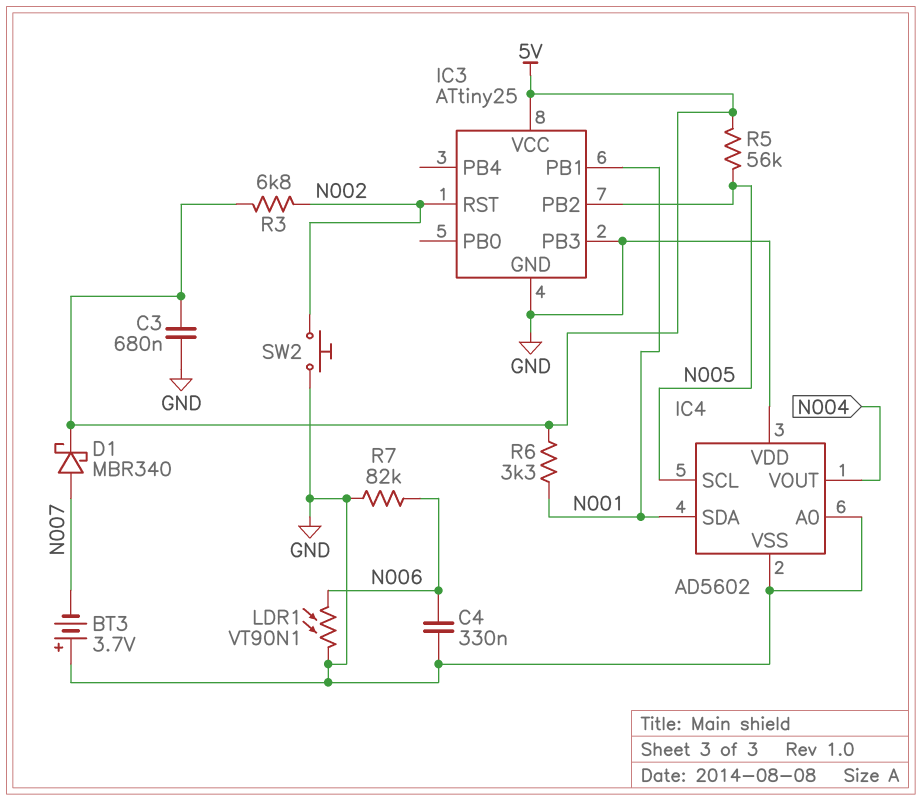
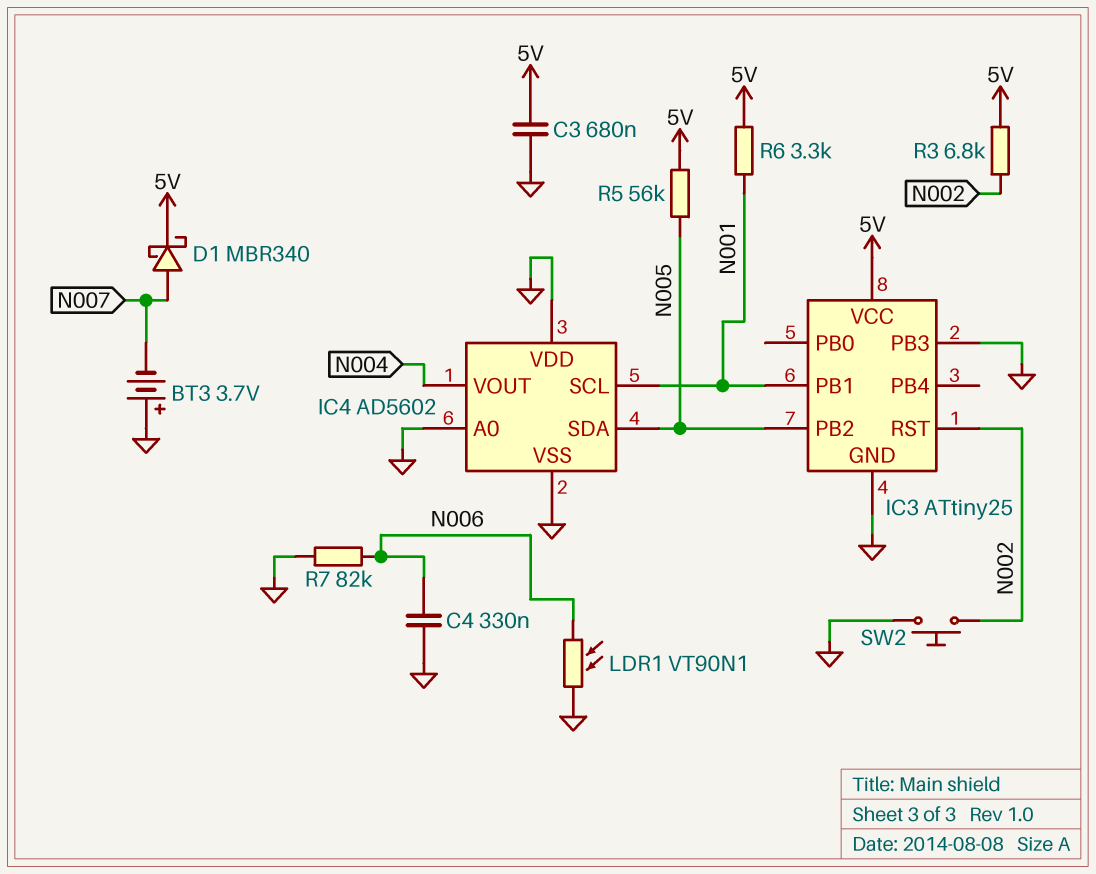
IC4 pin SCL: N005 -> N001
IC4 pin SDA: N001 -> N005

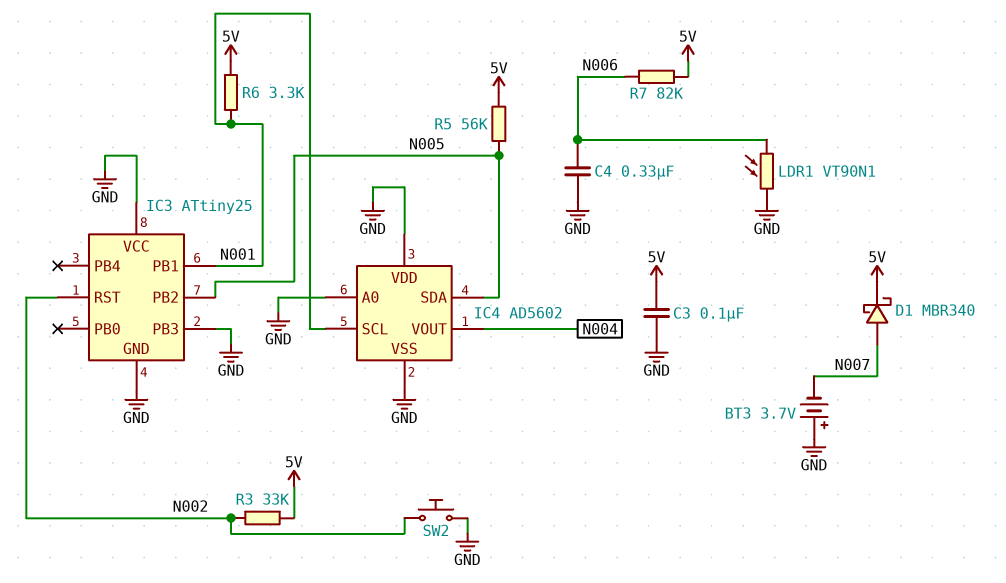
C3: 680nF (5V, GND) -> 100nF (5V, GND)
IC3 pin VCC: 5V -> GND
R3: 6.8k (5V, N002) -> 33k (5V, N002)
R7: 82k (GND, N006) -> 82k (5V, N006)

